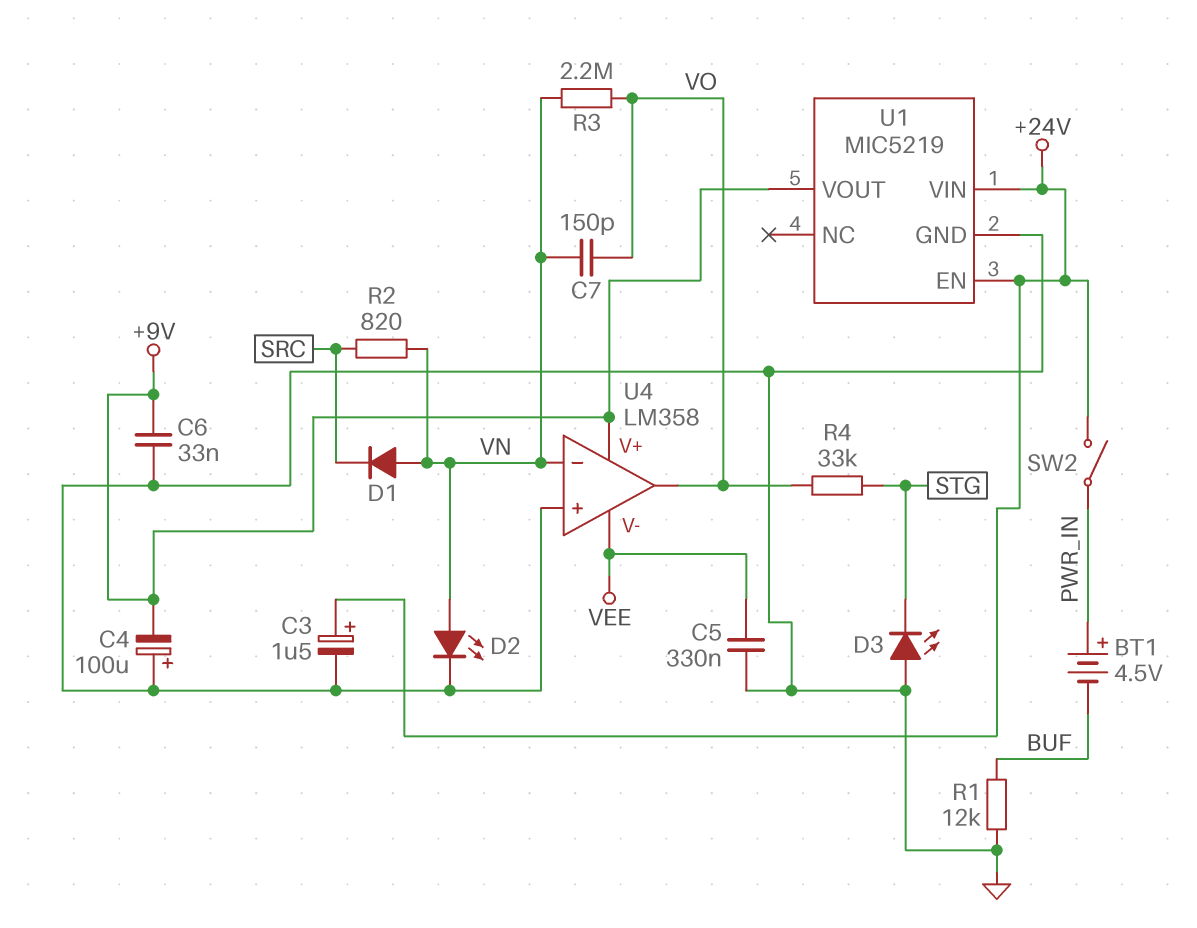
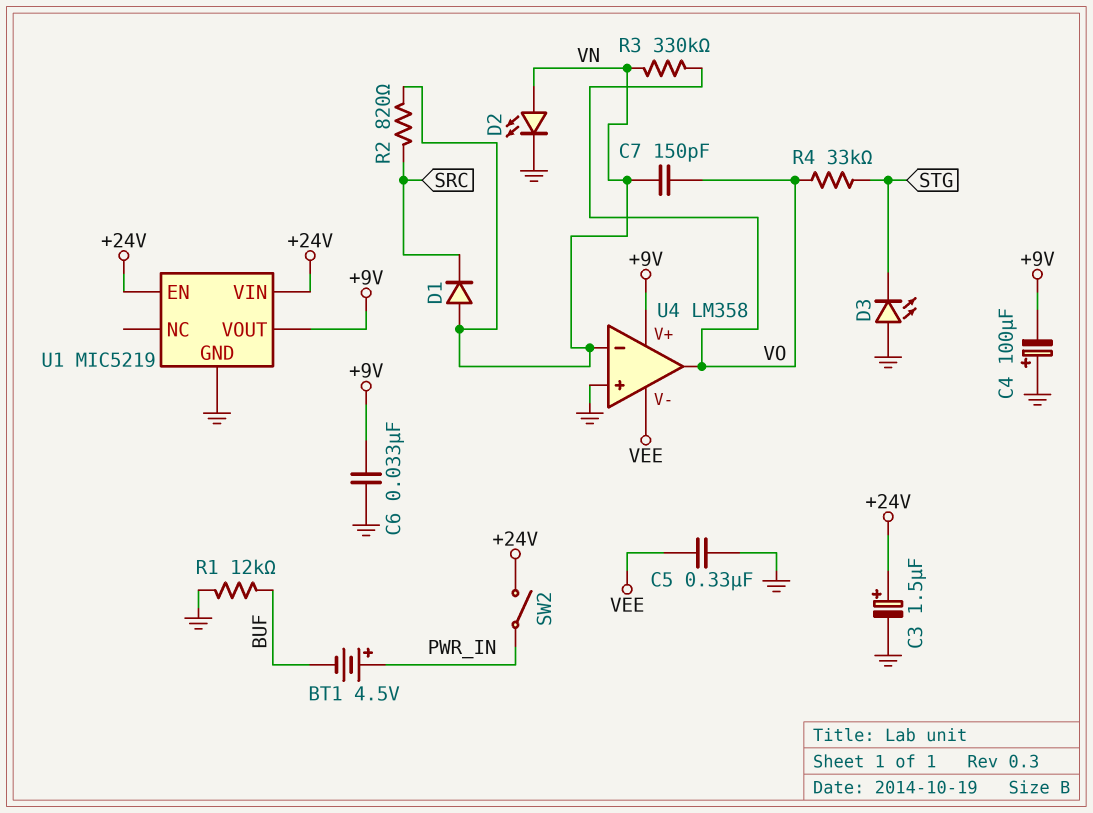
R3: 2.2M (VN, VO) -> 330k (VN, VO)

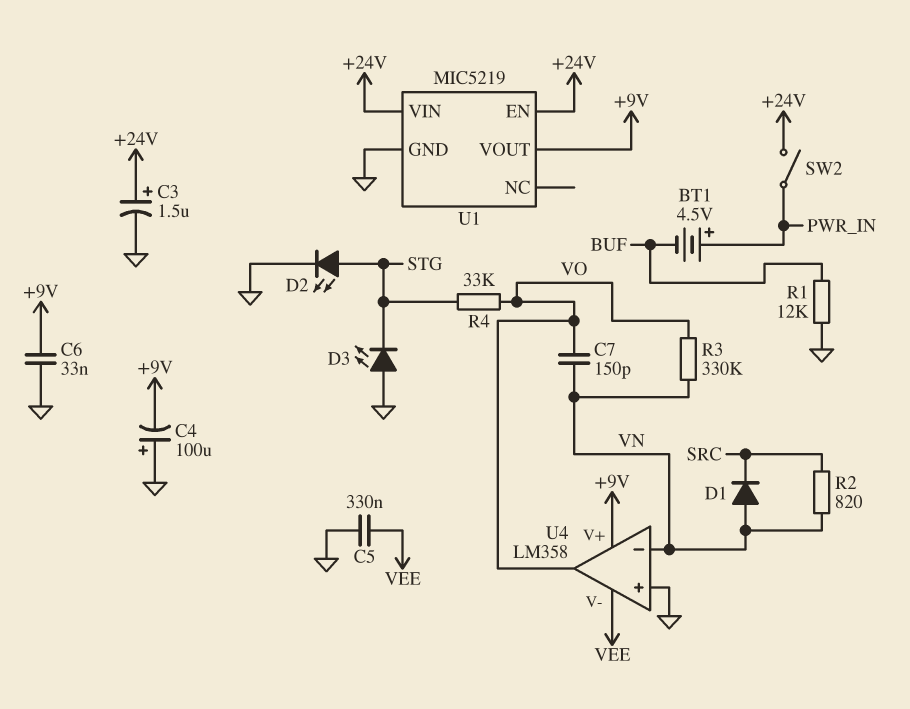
D2: LED (A VN, K GND) -> LED (A STG, K GND)

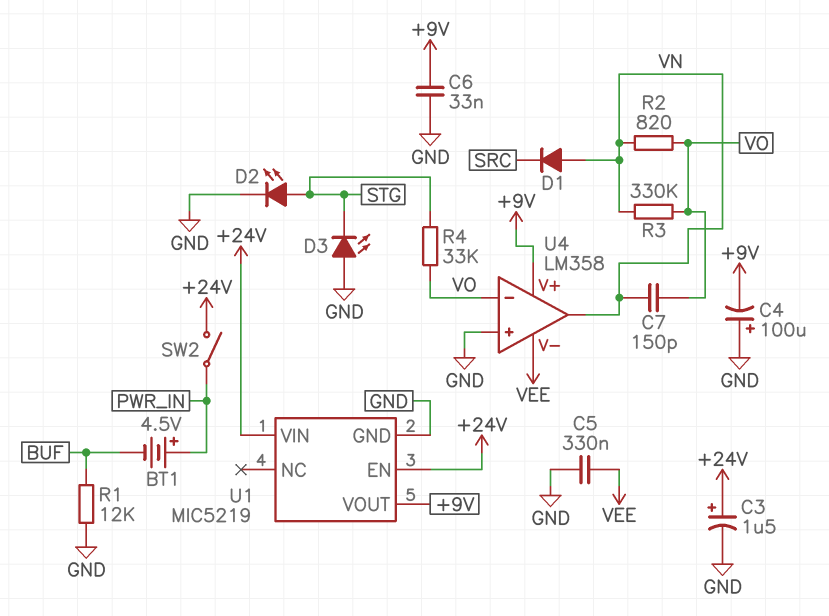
R2: 820 (SRC, VN) -> 820 (VN, VO)
U4 pin in-: VN -> VO
U4 pin out: VO -> VN

